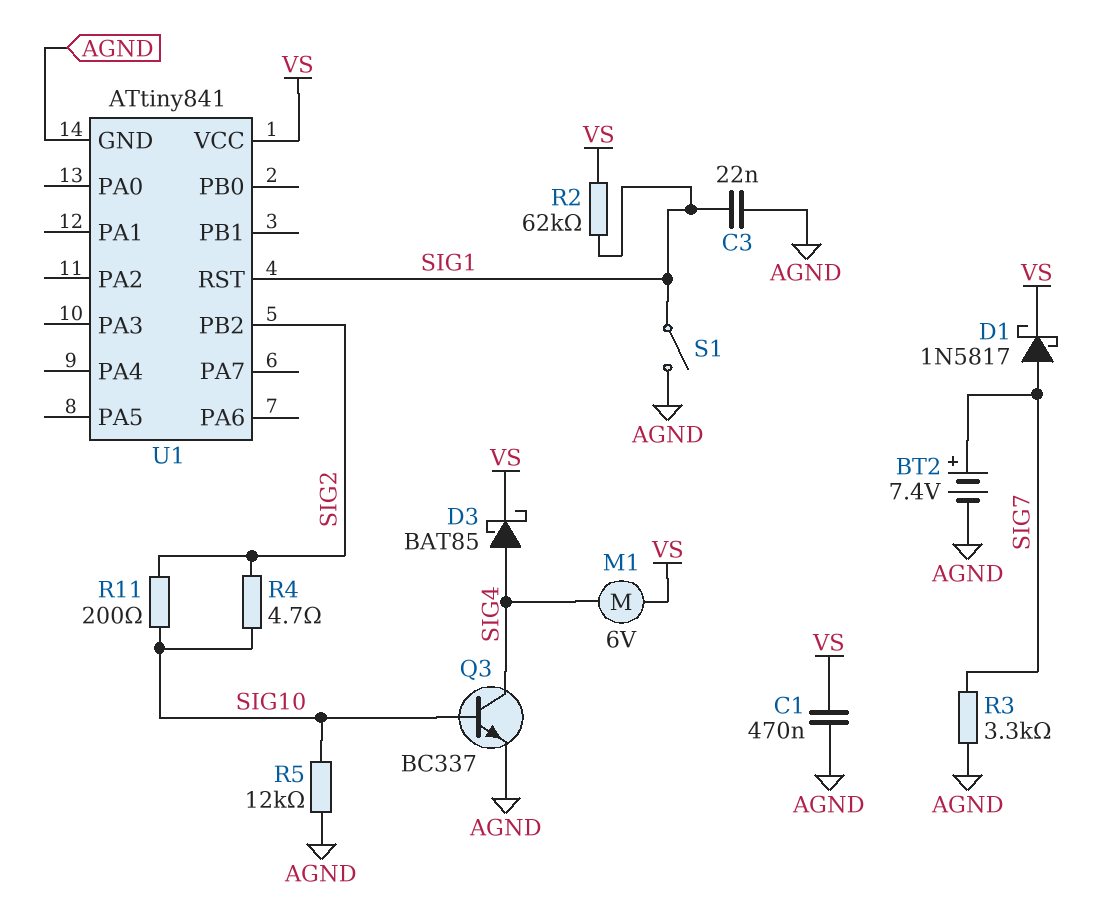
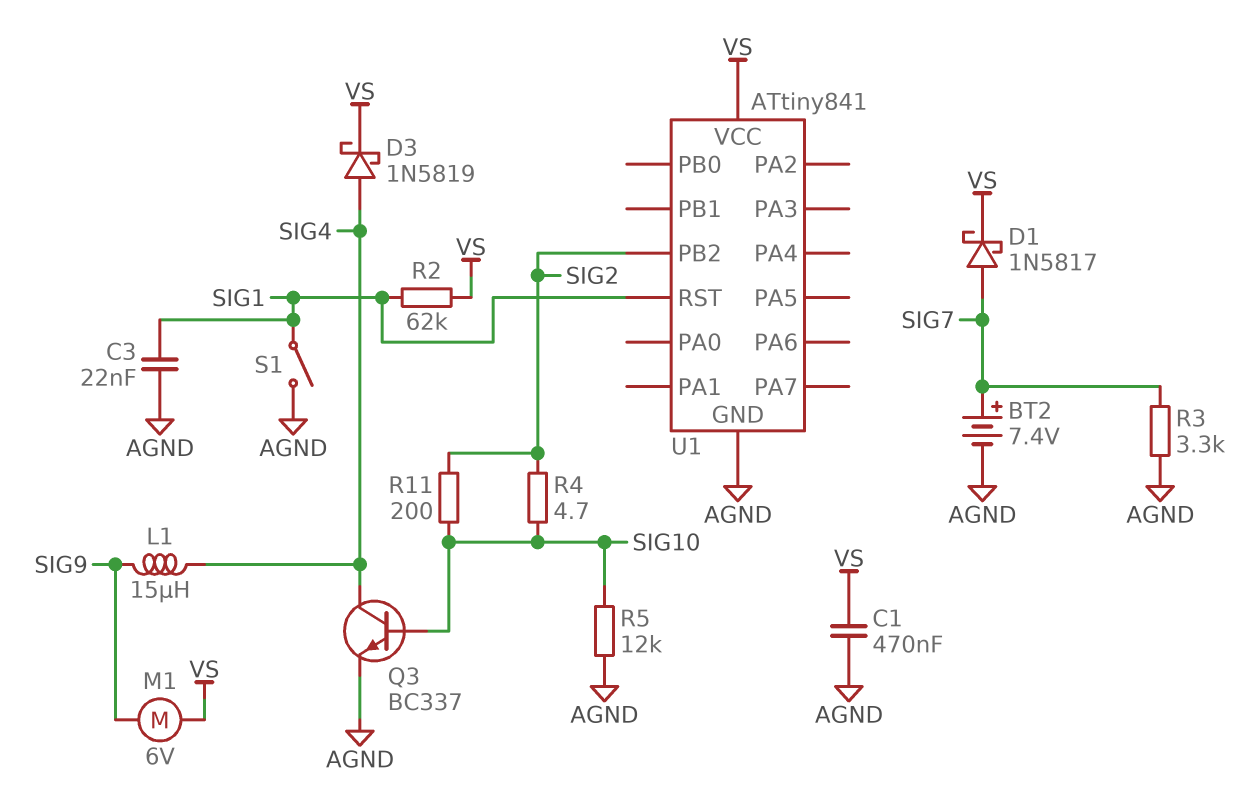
D3: schottky BAT85 (A SIG4, K VS) -> schottky 1N5819 (A SIG4, K VS)
L1: none -> 15uH (SIG4, SIG9)
M1: motor 6V (SIG4, VS) -> motor 6V (SIG9, VS)

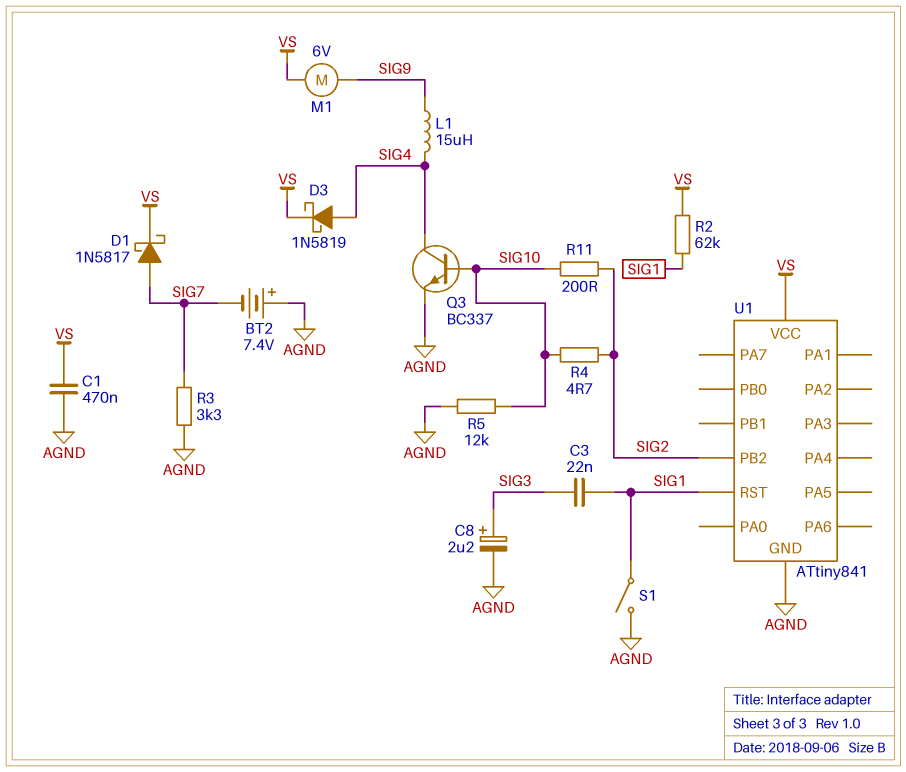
BT2: 7.4V (plus SIG7, minus AGND) -> 7.4V (plus AGND, minus SIG7)
C3: 22nF (AGND, SIG1) -> 22nF (SIG1, SIG3)
C8: none -> 2.2uF (plus SIG3, minus AGND)

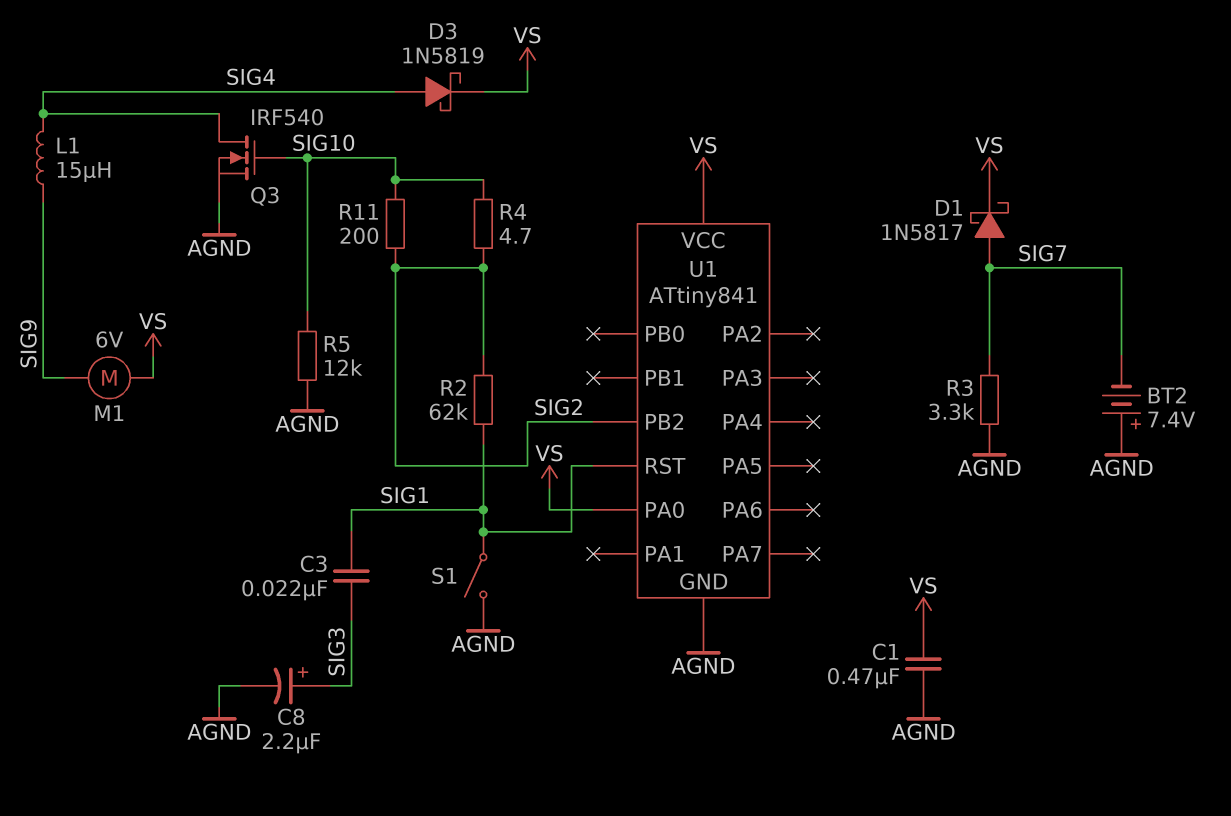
Q3: NPN BC337 (B SIG10, C SIG4, E AGND) -> NMOS IRF540 (G SIG10, D SIG4, S AGND)
R2: 62k (SIG1, VS) -> 62k (SIG1, SIG2)
U1 pin PA0: none -> VS

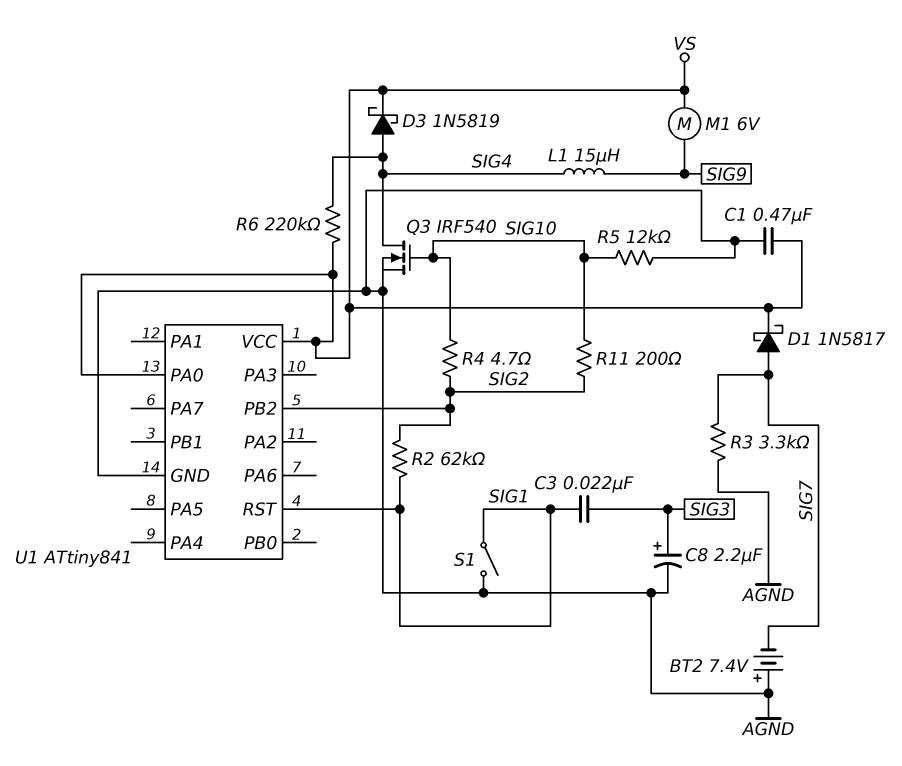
R6: none -> 220k (SIG4, VS)

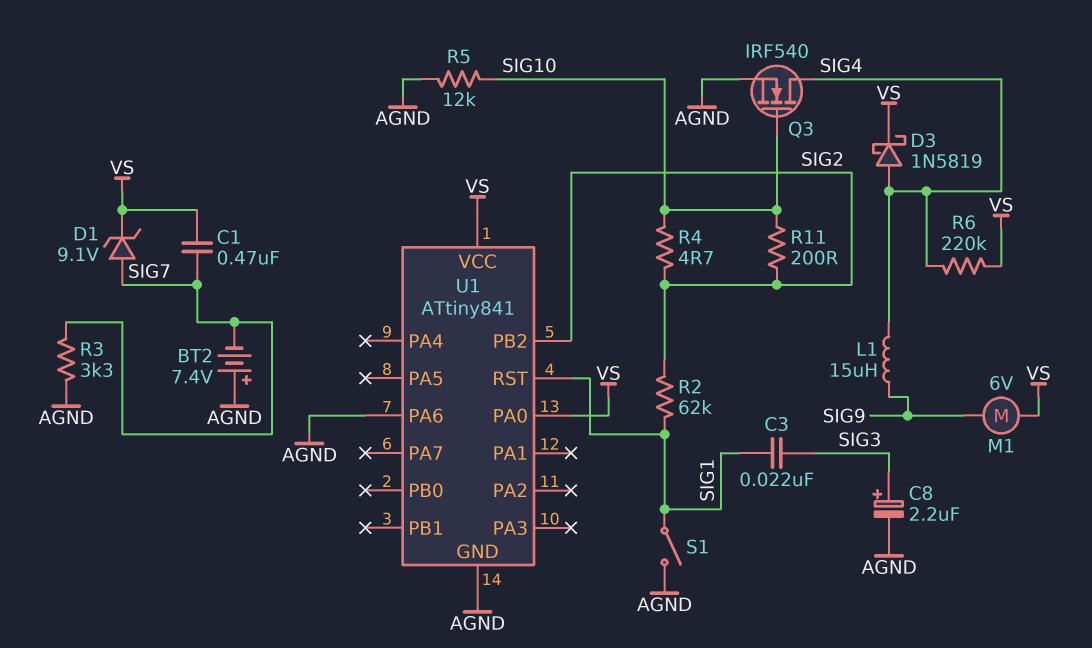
C1: 470nF (AGND, VS) -> 470nF (SIG7, VS)
D1: schottky 1N5817 (A SIG7, K VS) -> zener 9.1V (A SIG7, K VS)
U1 pin PA6: none -> AGND

